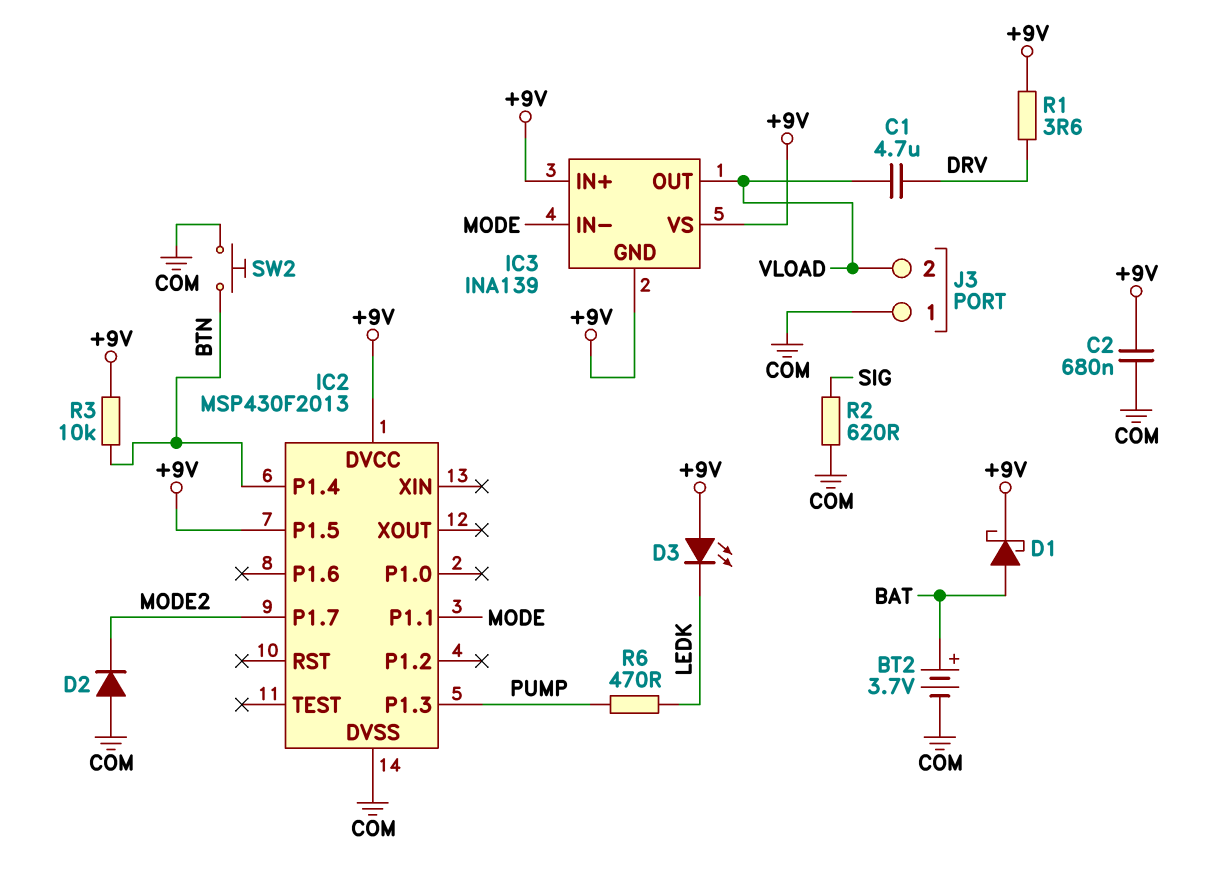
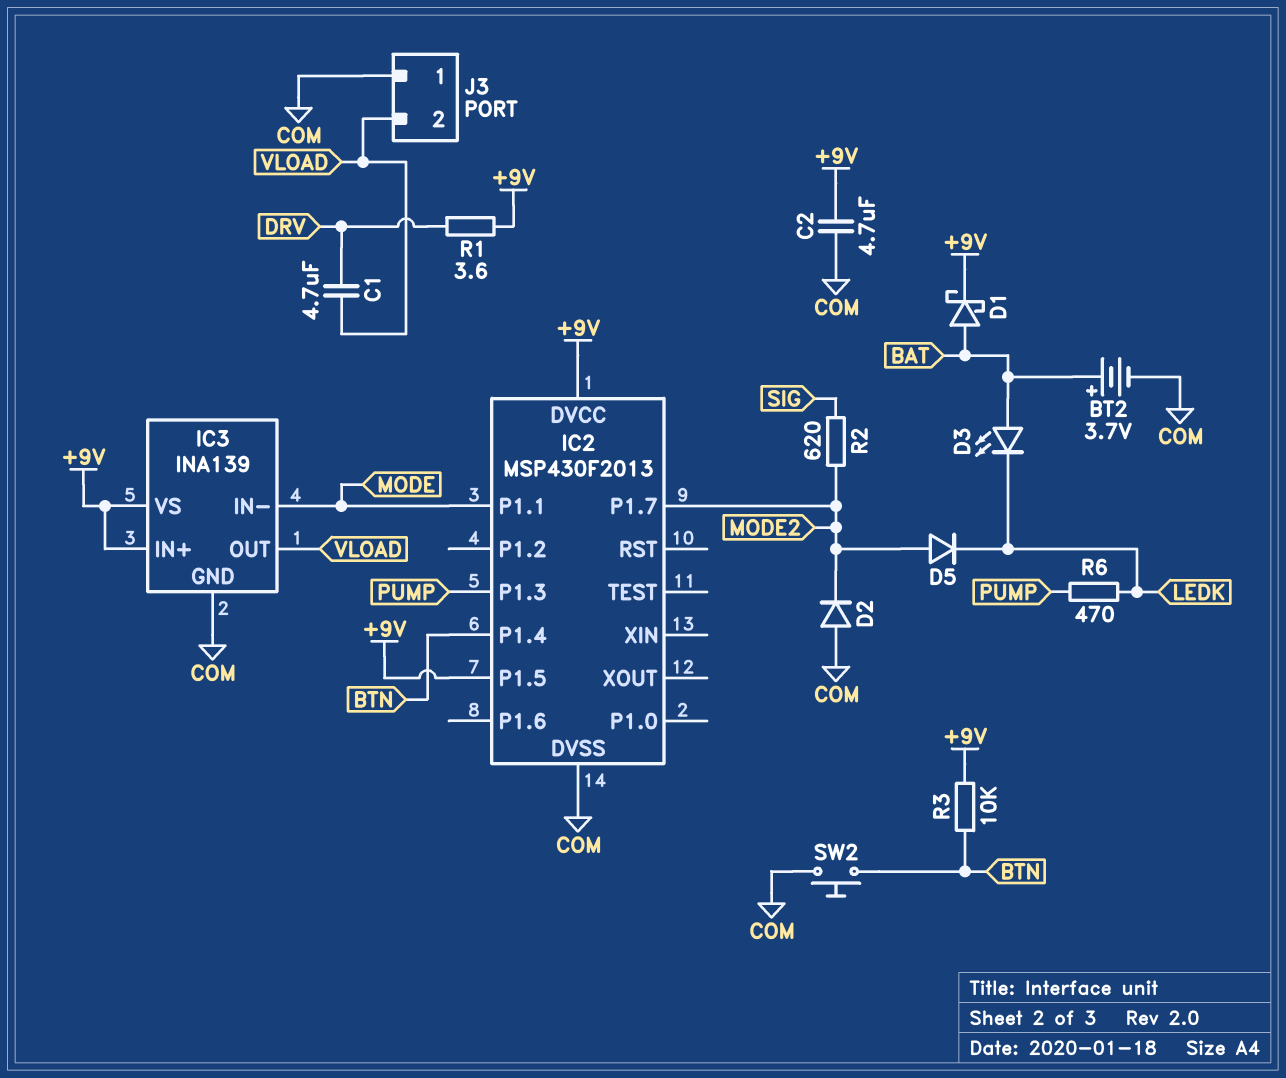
C2: 680nF (+9V, COM) -> 4.7uF (+9V, COM)
D3: LED (A +9V, K LEDK) -> LED (A BAT, K LEDK)
D5: none -> diode (A MODE2, K LEDK)
IC3 pin GND: +9V -> COM
R2: 620 (COM, SIG) -> 620 (MODE2, SIG)

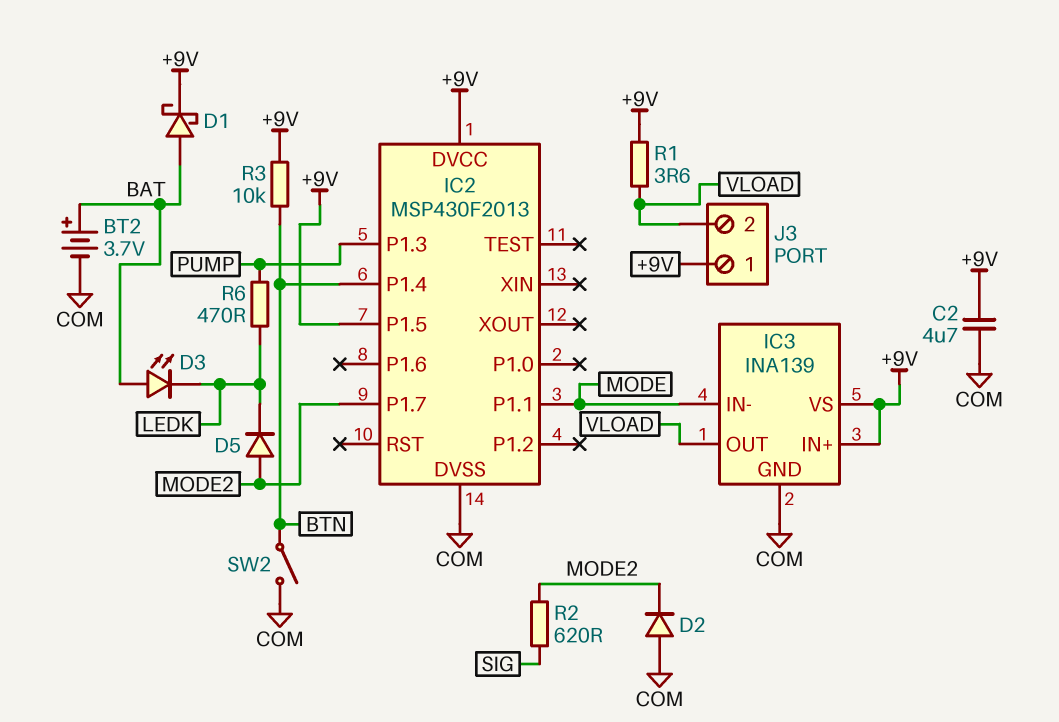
C1: 4.7uF (DRV, VLOAD) -> none
J3 pin 1: COM -> +9V
R1: 3.6 (+9V, DRV) -> 3.6 (+9V, VLOAD)
SW2: button (BTN, COM) -> switch (BTN, COM)

